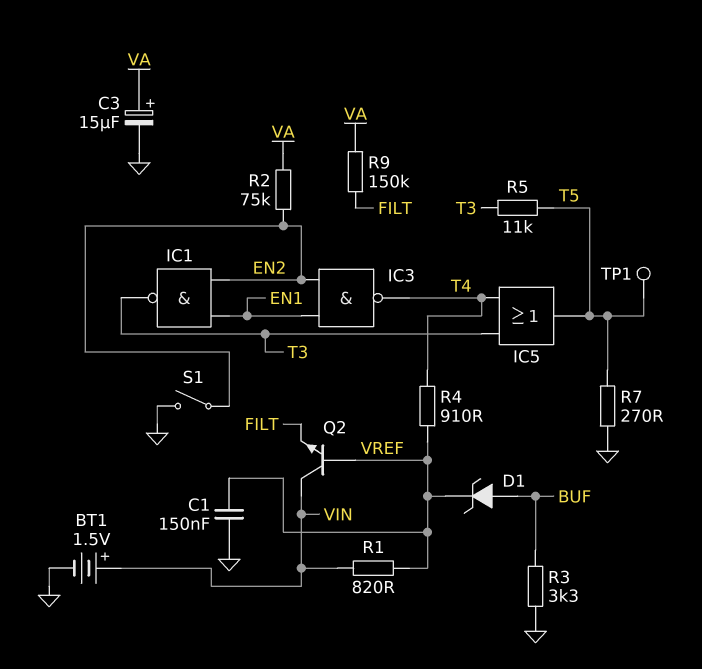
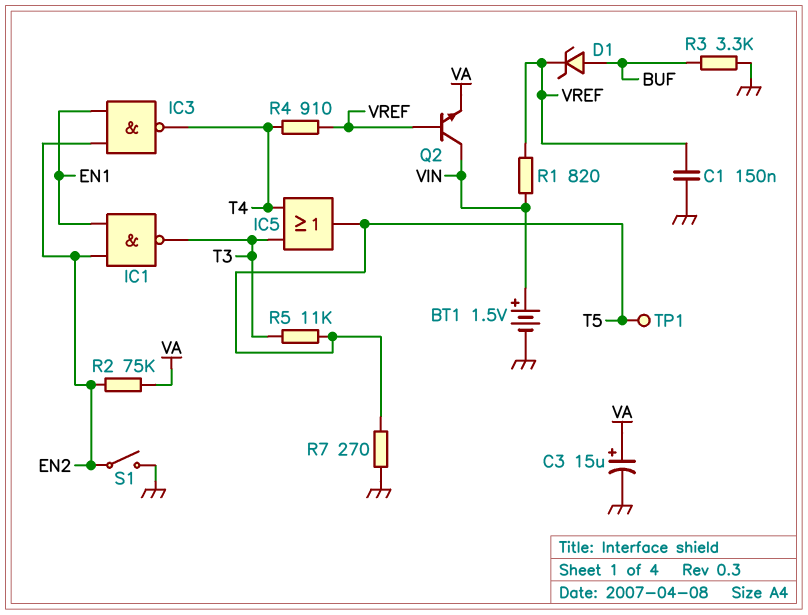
Q2: NPN (B VREF, C VIN, E FILT) -> NPN (B VREF, C VIN, E VA)
R9: 150k (FILT, VA) -> none

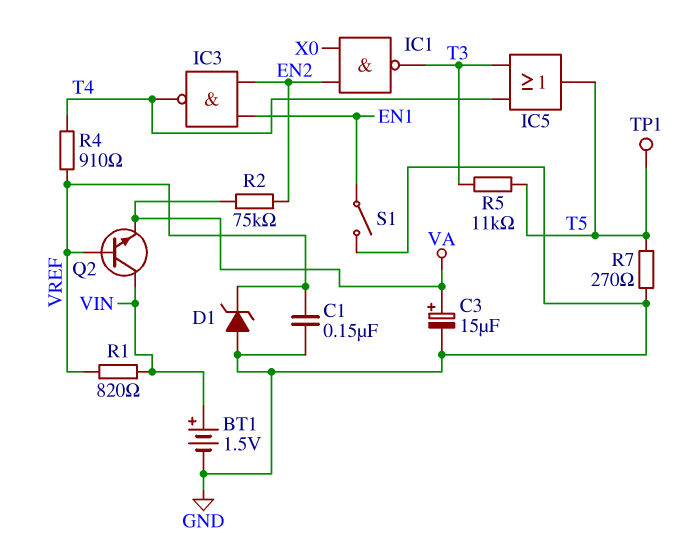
D1: zener (A BUF, K VREF) -> zener (A GND, K VREF)
IC1: NAND (in EN1, in EN2, out T3) -> NAND (in EN2, in X0, out T3)
R3: 3.3k (BUF, GND) -> none
S1: switch (EN2, GND) -> switch (EN1, GND)

